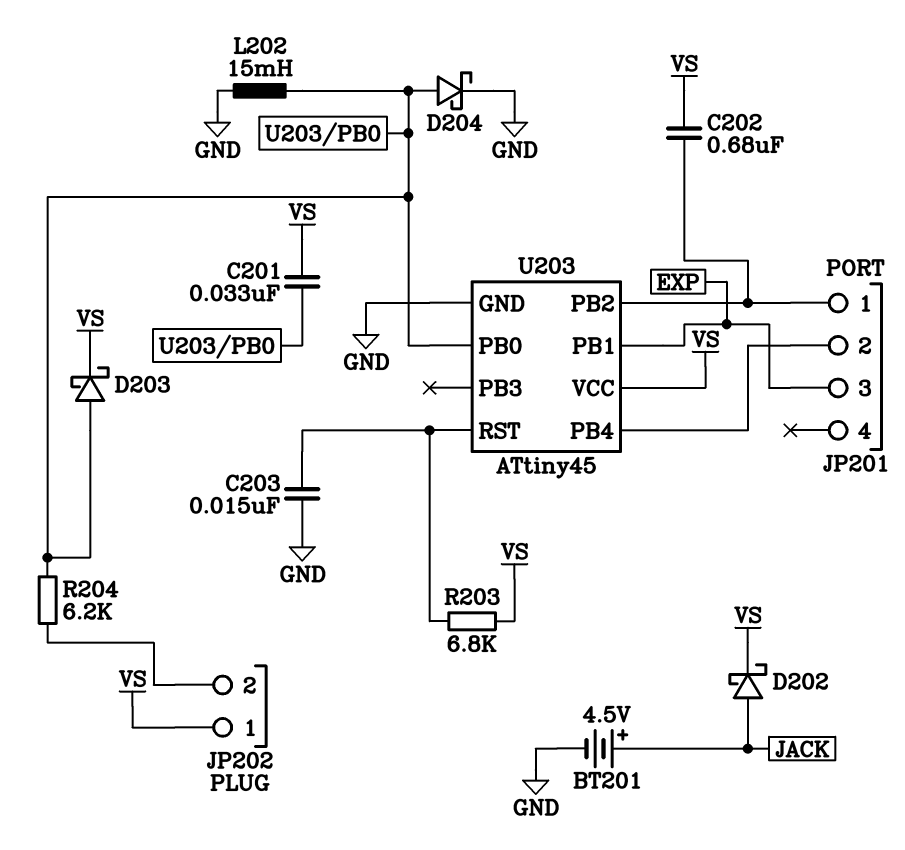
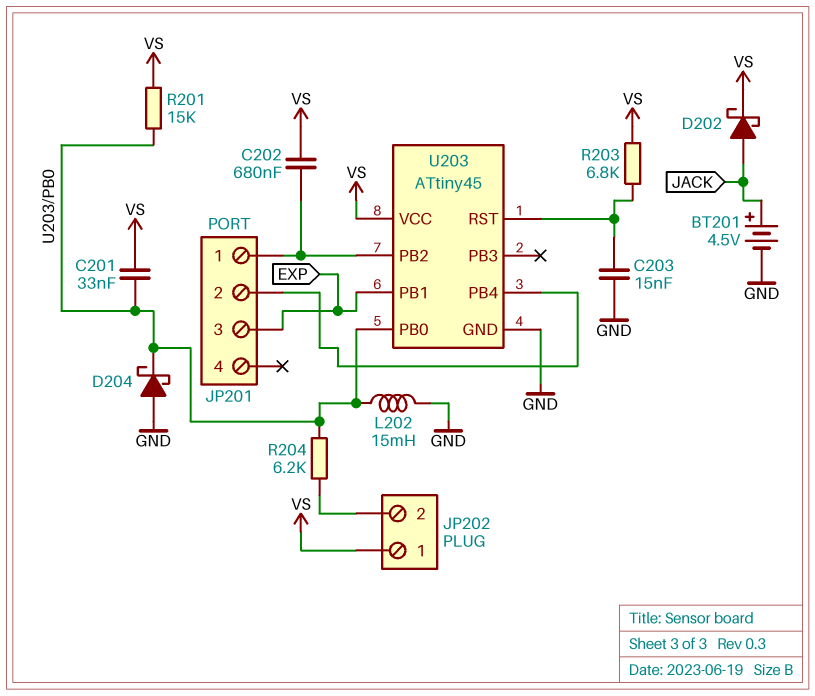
D203: schottky (A U203/PB0, K VS) -> none
D204: schottky (A U203/PB0, K GND) -> schottky (A GND, K U203/PB0)
R201: none -> 15k (U203/PB0, VS)

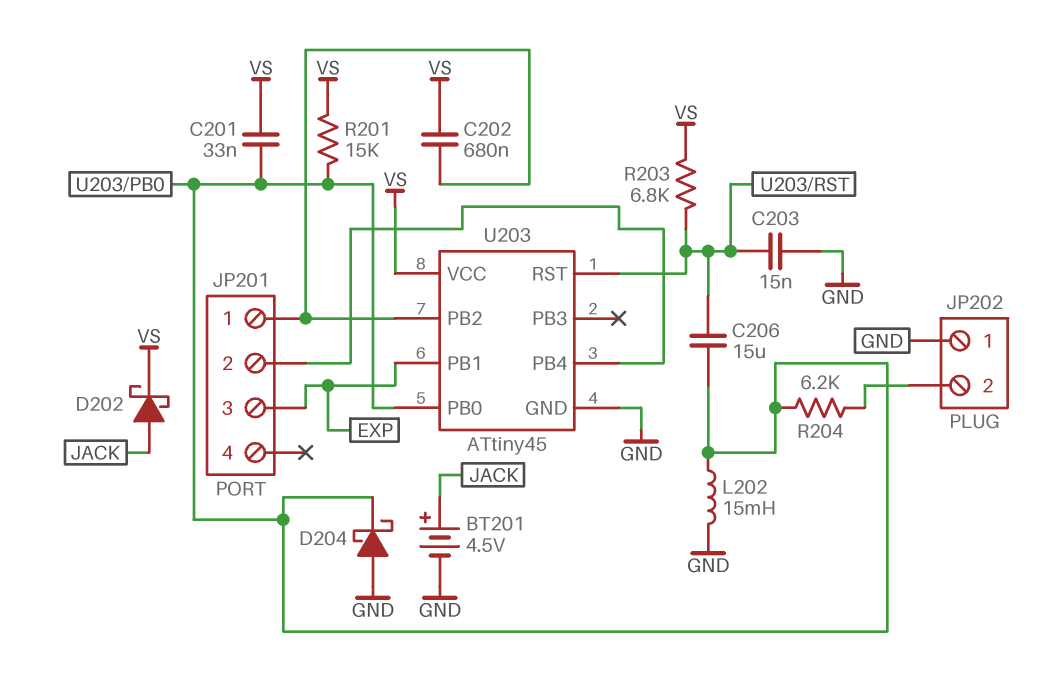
C206: none -> 15uF (U203/PB0, U203/RST)
JP202 pin 1: VS -> GND

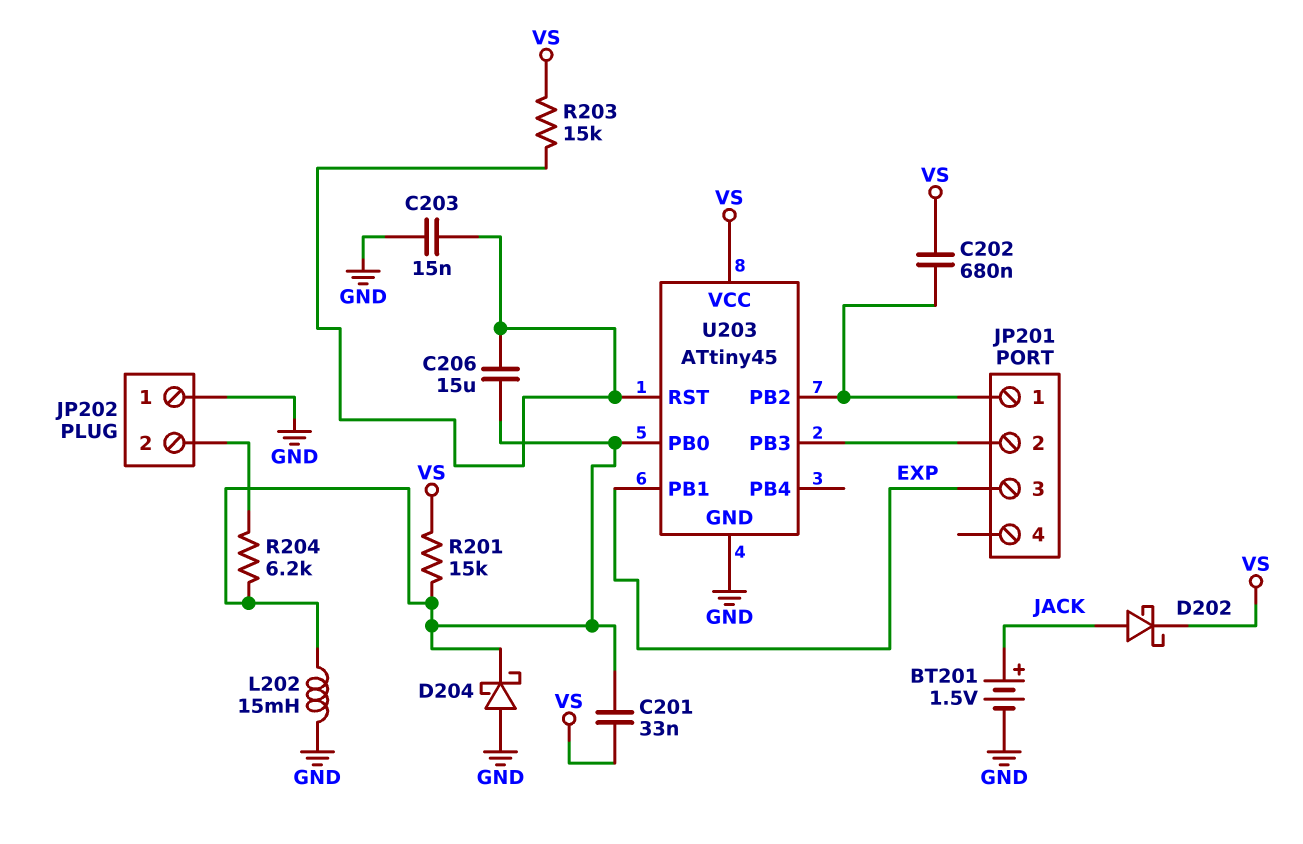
BT201: 4.5V (plus JACK, minus GND) -> 1.5V (plus JACK, minus GND)
R203: 6.8k (U203/RST, VS) -> 15k (U203/RST, VS)
U203 pin PB3: none -> JP201/2
U203 pin PB4: JP201/2 -> none

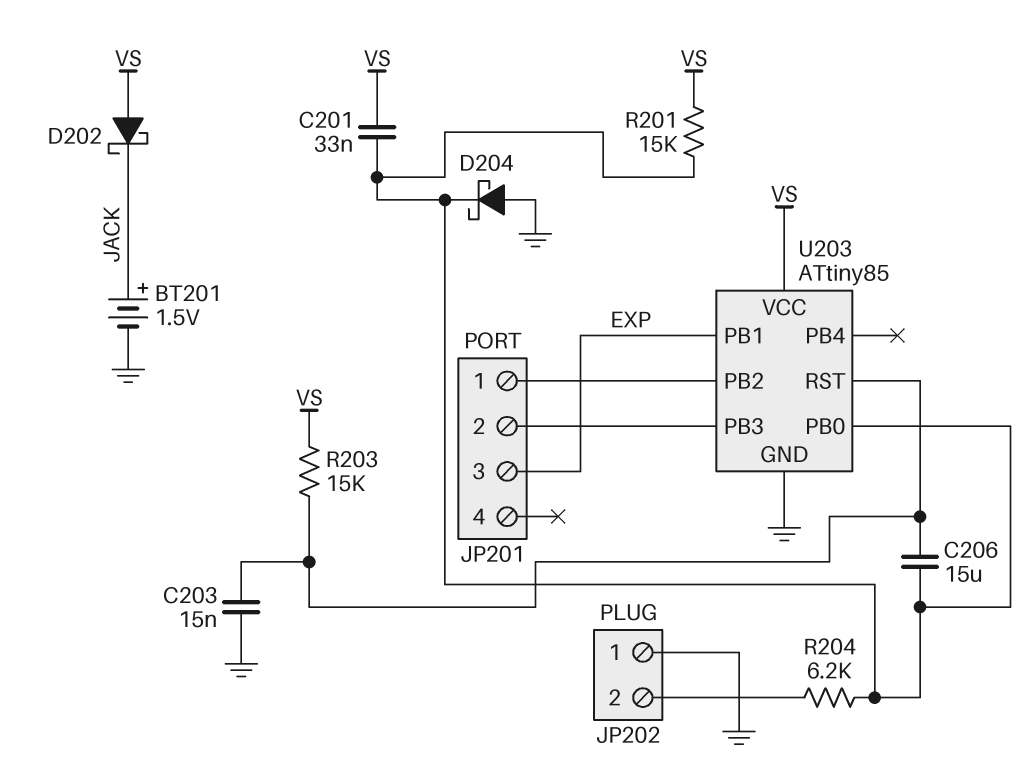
C202: 680nF (JP201/1, VS) -> none
D202: schottky (A JACK, K VS) -> schottky (A VS, K JACK)
L202: 15mH (GND, U203/PB0) -> none
U203: ATtiny45 -> ATtiny85

